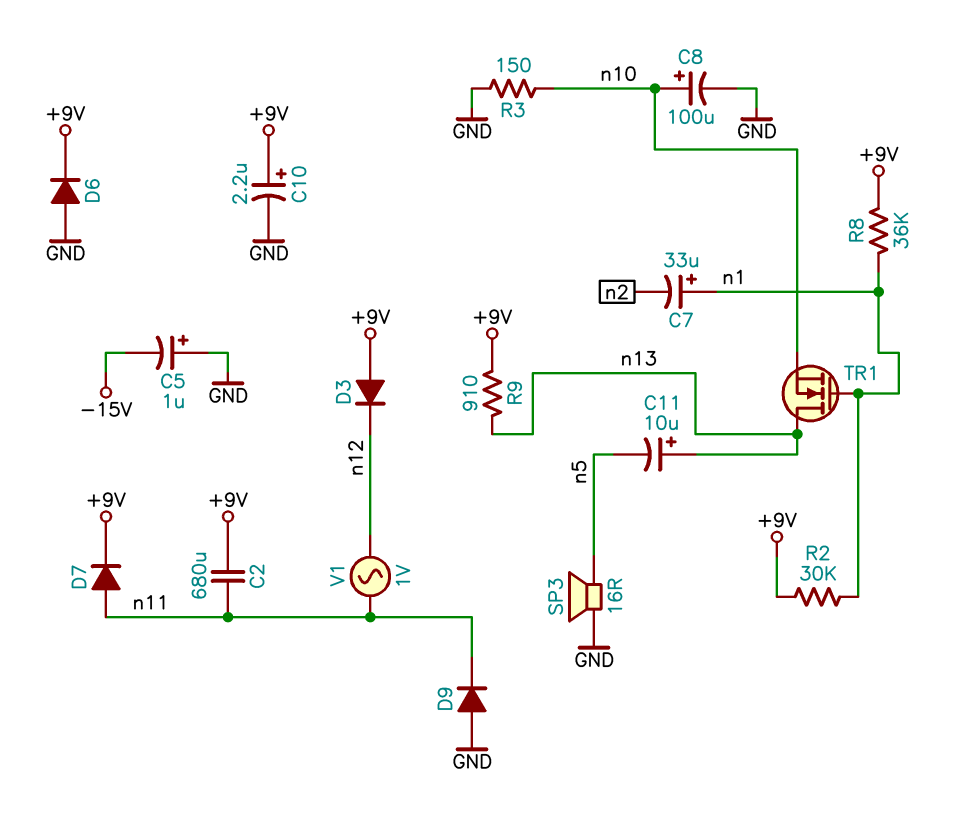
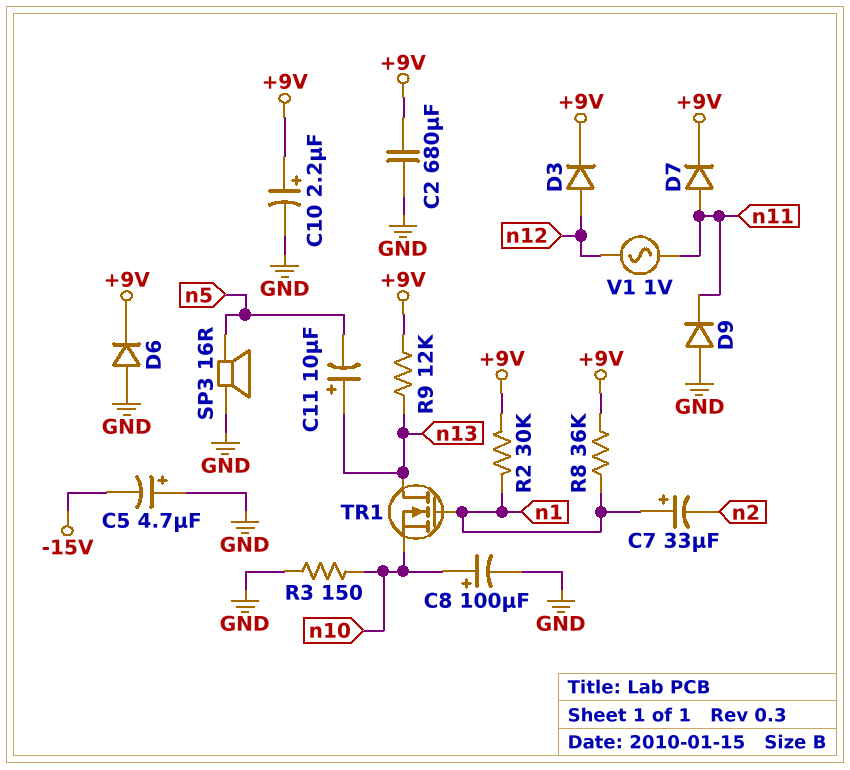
C2: 680uF (+9V, n11) -> 680uF (+9V, GND)
C5: 1uF (plus GND, minus -15V) -> 4.7uF (plus GND, minus -15V)
D3: diode (A +9V, K n12) -> diode (A n12, K +9V)
R9: 910 (+9V, n13) -> 12k (+9V, n13)

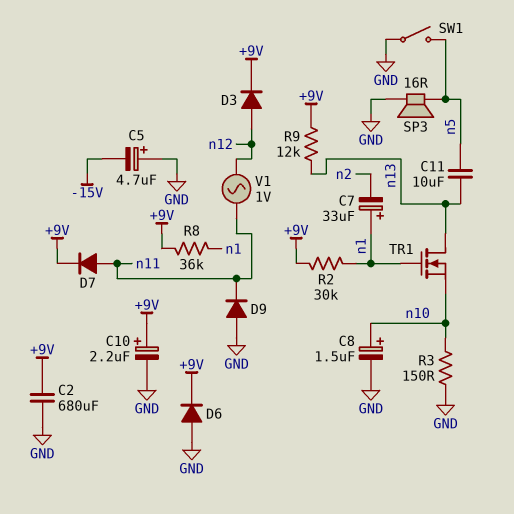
C8: 100uF (plus n10, minus GND) -> 1.5uF (plus n10, minus GND)
C11: 10uF (plus n13, minus n5) -> 10uF (n5, n13)
SW1: none -> switch (GND, n5)

